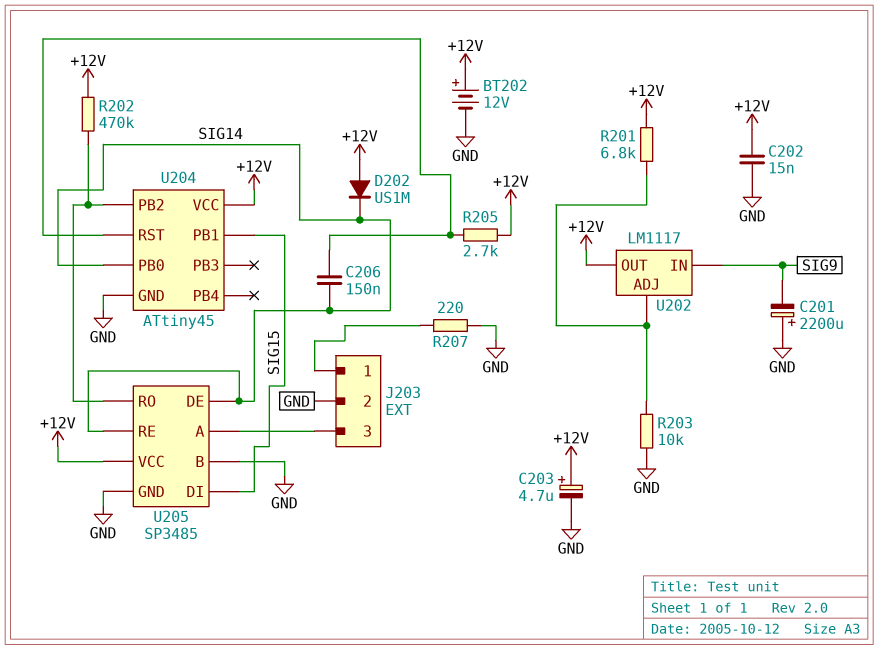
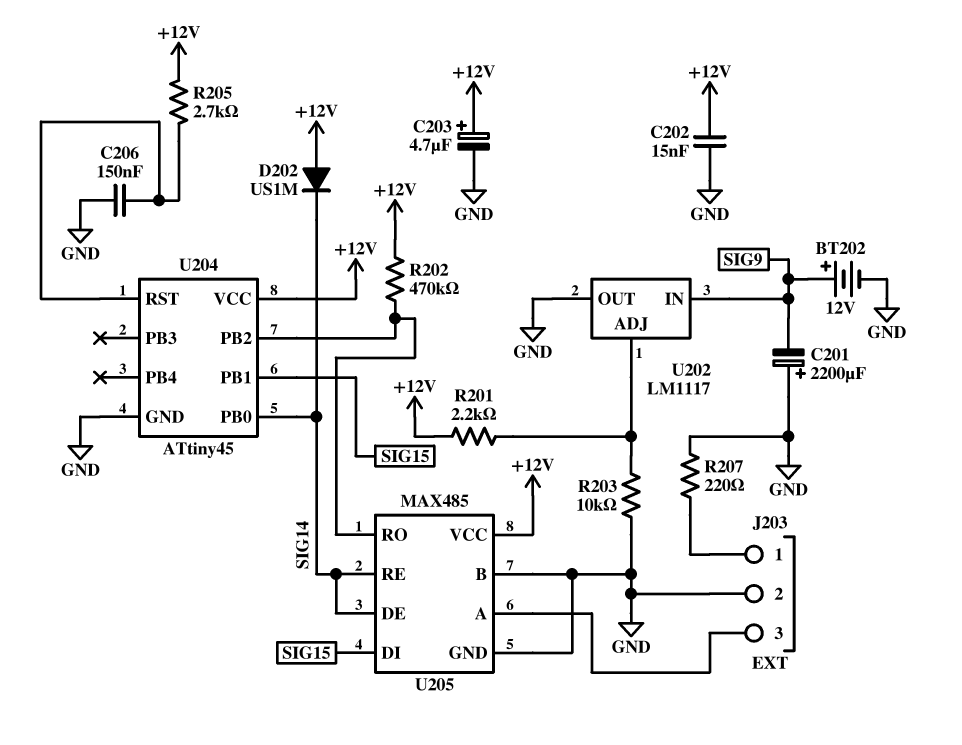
BT202: 12V (plus +12V, minus GND) -> 12V (plus SIG9, minus GND)
C206: 150nF (SIG14, U204/RST) -> 150nF (GND, U204/RST)
R201: 6.8k (+12V, U202/ADJ) -> 2.2k (+12V, U202/ADJ)
U202 pin OUT: +12V -> GND
U205: SP3485 -> MAX485

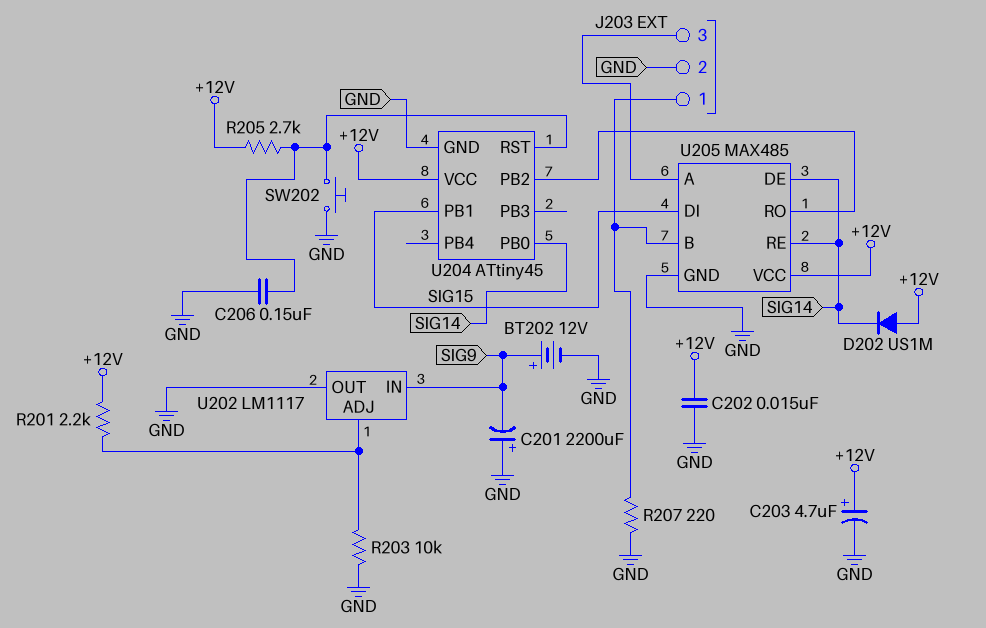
R202: 470k (+12V, U204/PB2) -> none
SW202: none -> button (GND, U204/RST)
U205 pin B: GND -> J203/1

